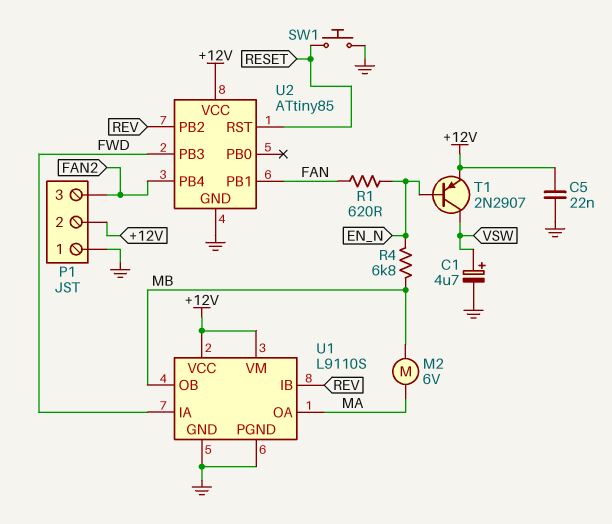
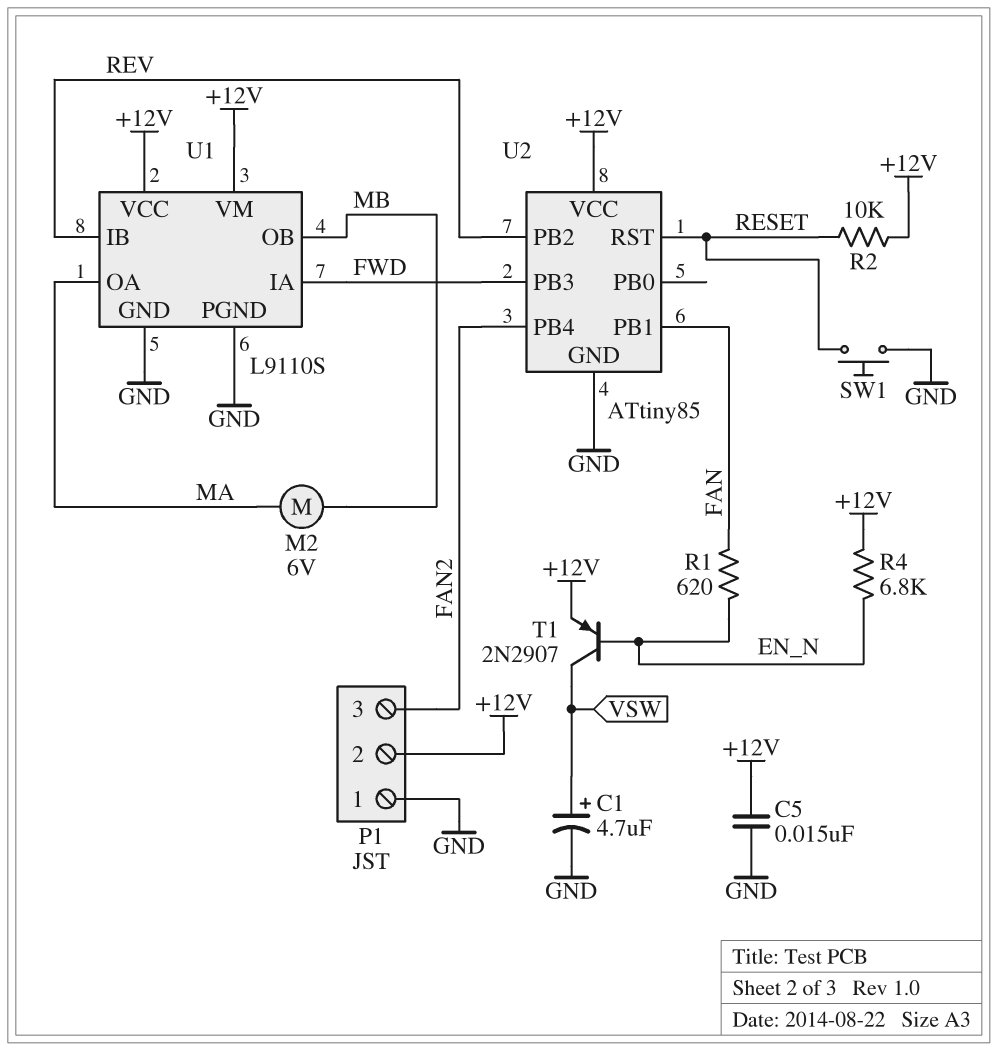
C5: 22nF (+12V, GND) -> 15nF (+12V, GND)
R2: none -> 10k (+12V, RESET)
R4: 6.8k (EN_N, MB) -> 6.8k (+12V, EN_N)

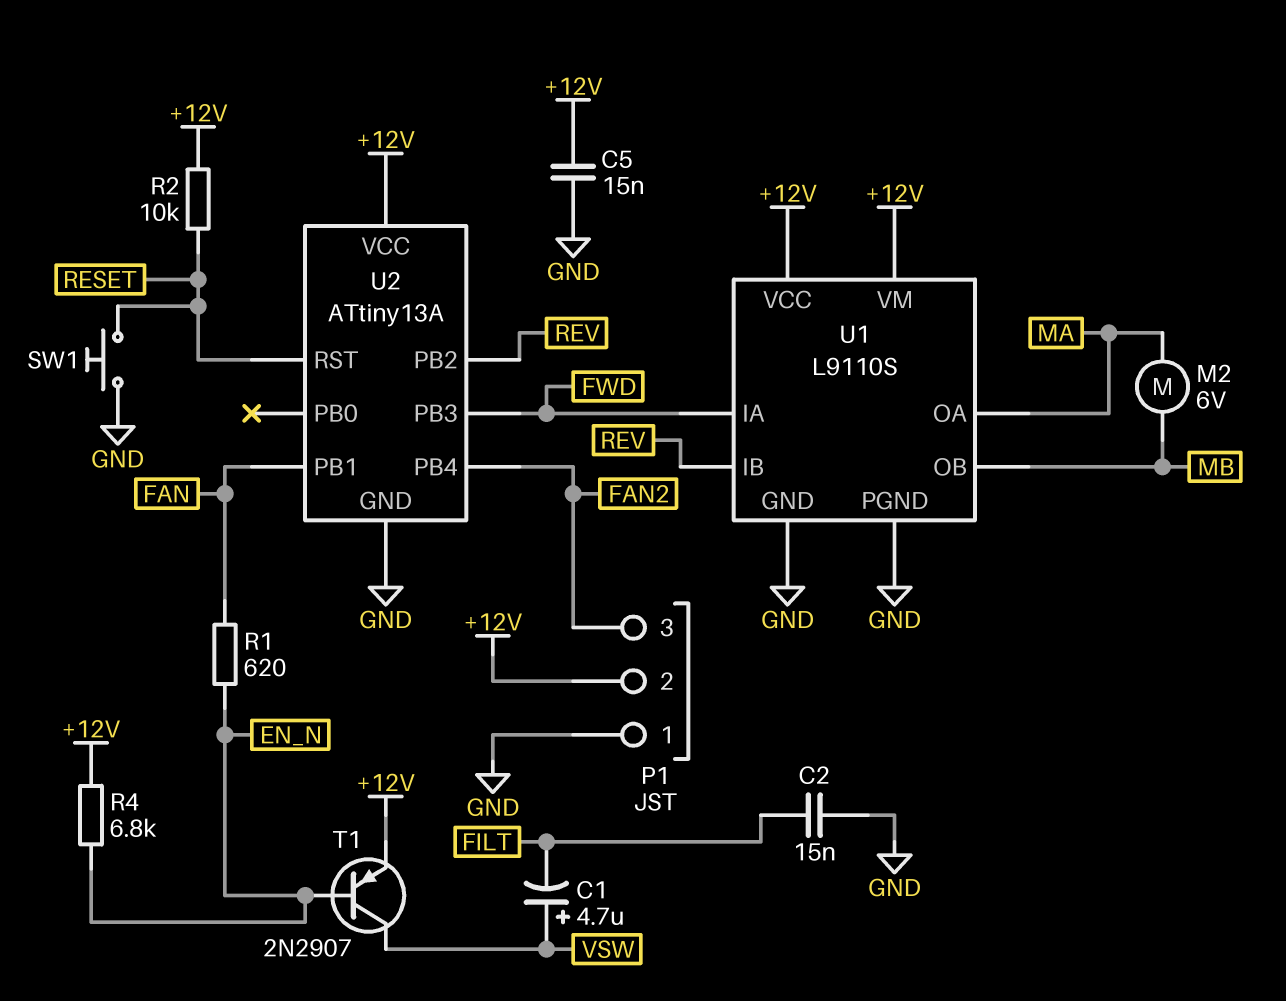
C1: 4.7uF (plus VSW, minus GND) -> 4.7uF (plus VSW, minus FILT)
C2: none -> 15nF (FILT, GND)
U2: ATtiny85 -> ATtiny13A

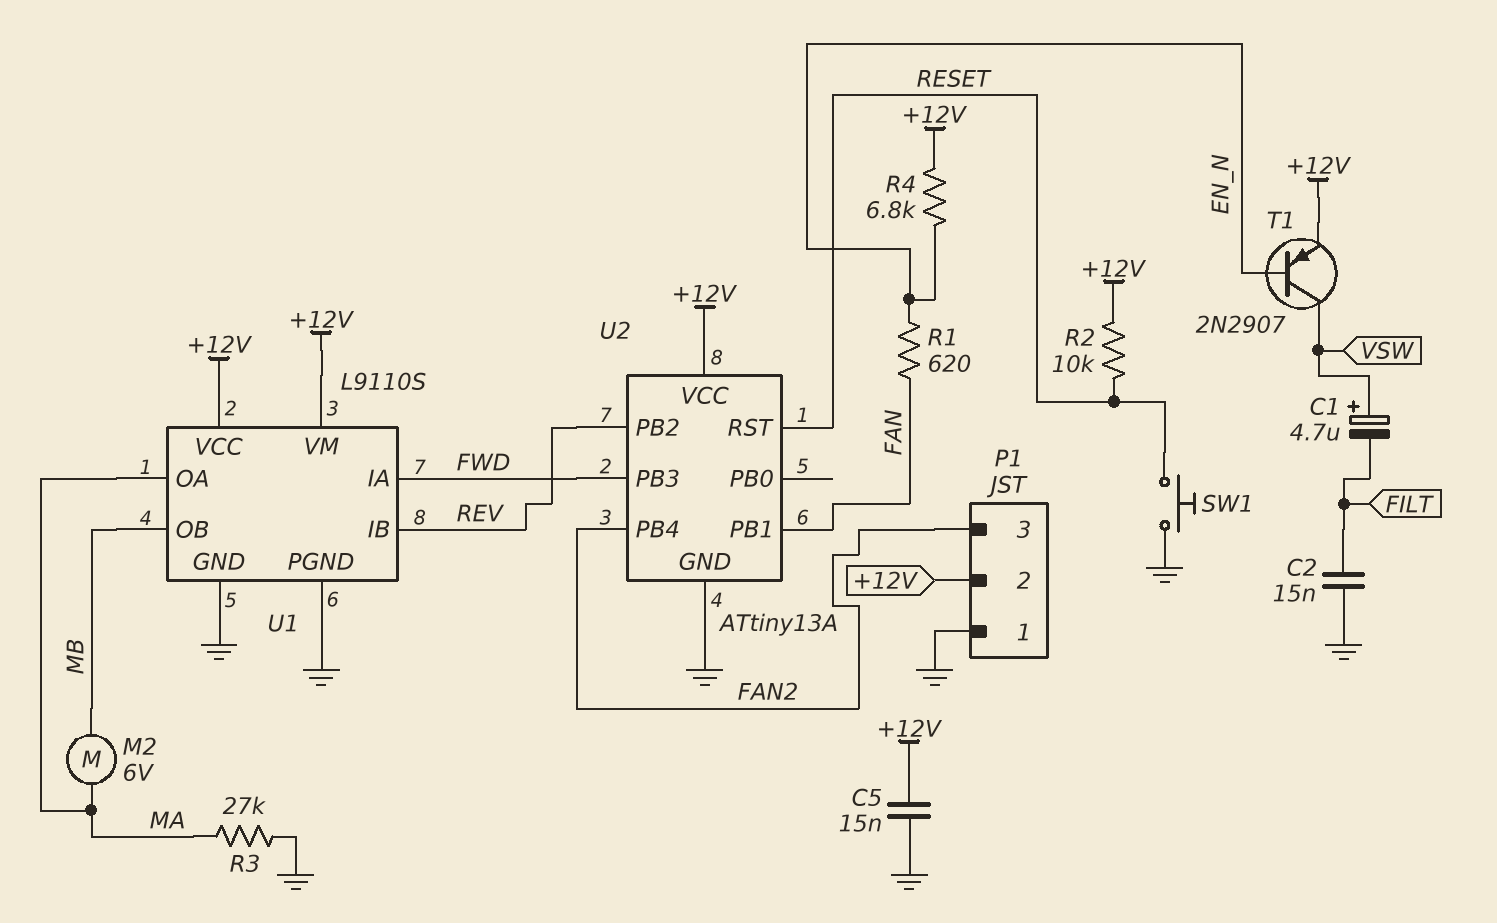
R3: none -> 27k (GND, MA)

